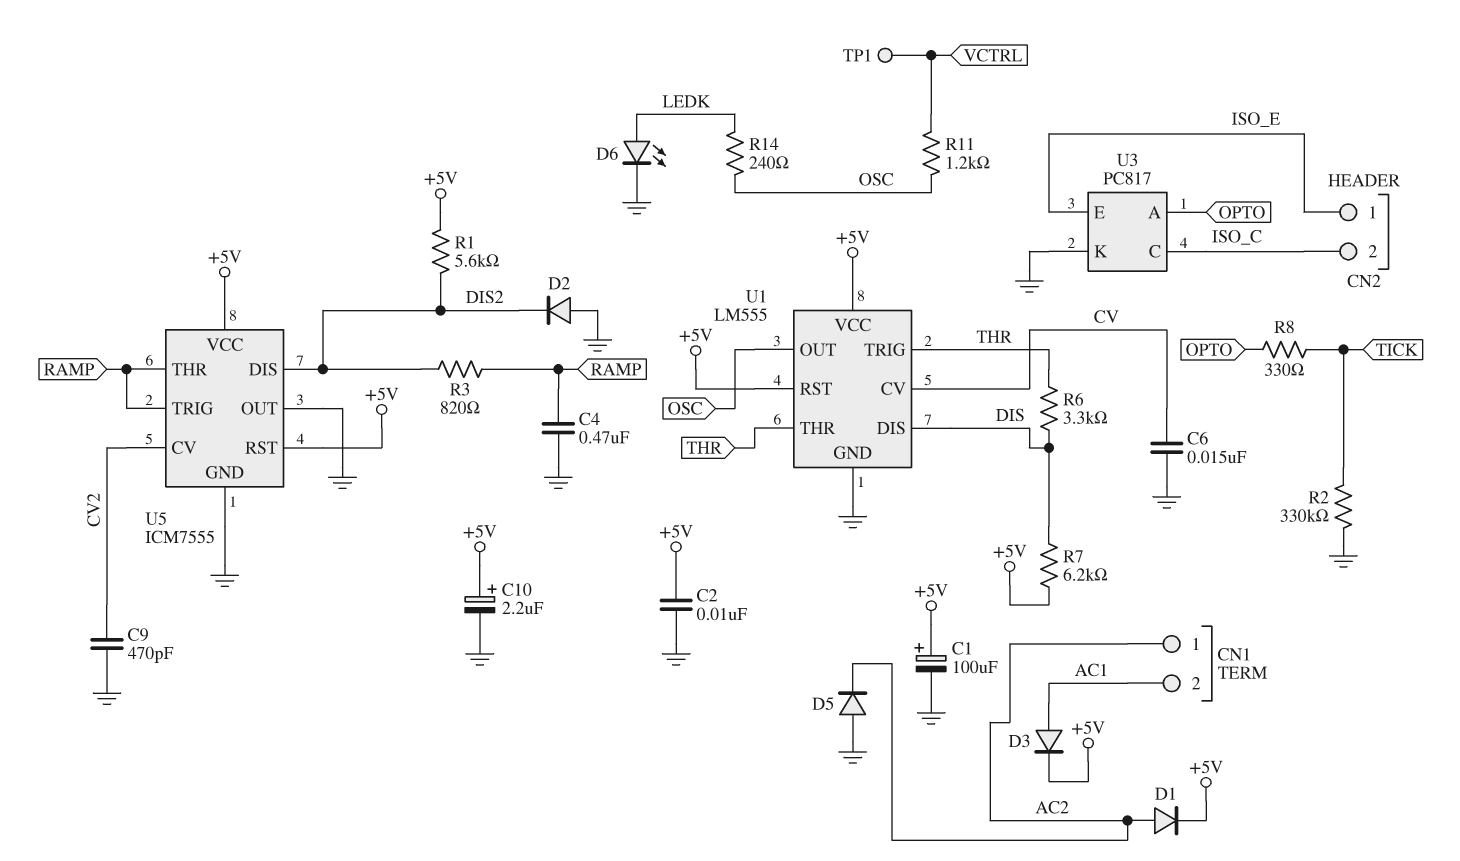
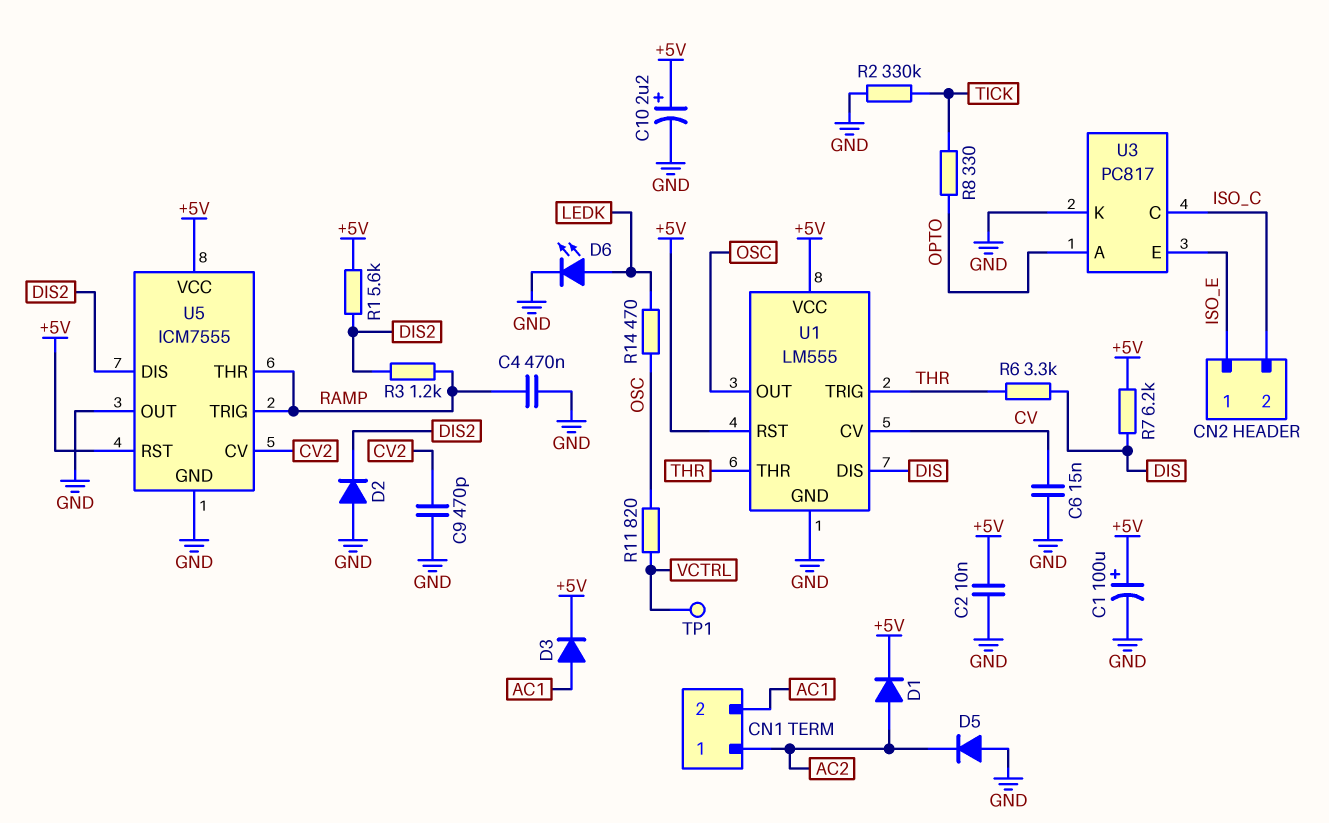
R3: 820 (DIS2, RAMP) -> 1.2k (DIS2, RAMP)
R11: 1.2k (OSC, VCTRL) -> 820 (OSC, VCTRL)
R14: 240 (LEDK, OSC) -> 470 (LEDK, OSC)

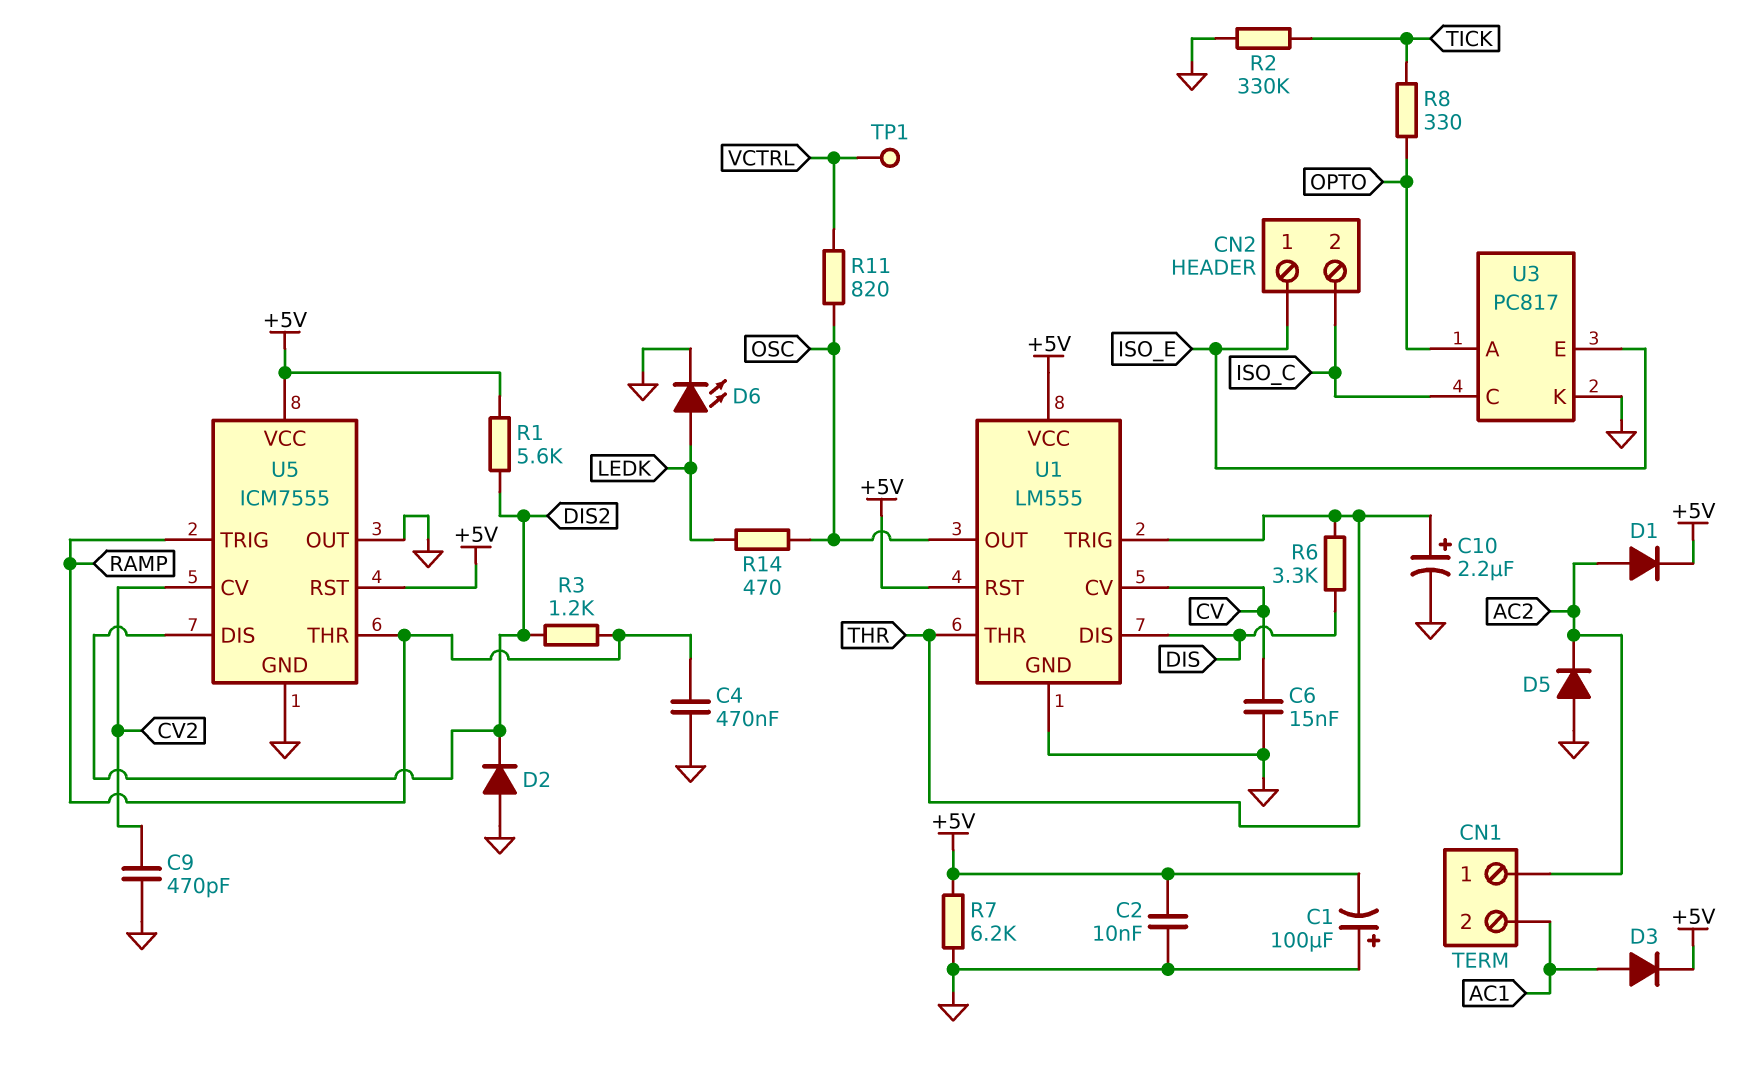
C1: 100uF (plus +5V, minus GND) -> 100uF (plus GND, minus +5V)
C10: 2.2uF (plus +5V, minus GND) -> 2.2uF (plus THR, minus GND)
R7: 6.2k (+5V, DIS) -> 6.2k (+5V, GND)

